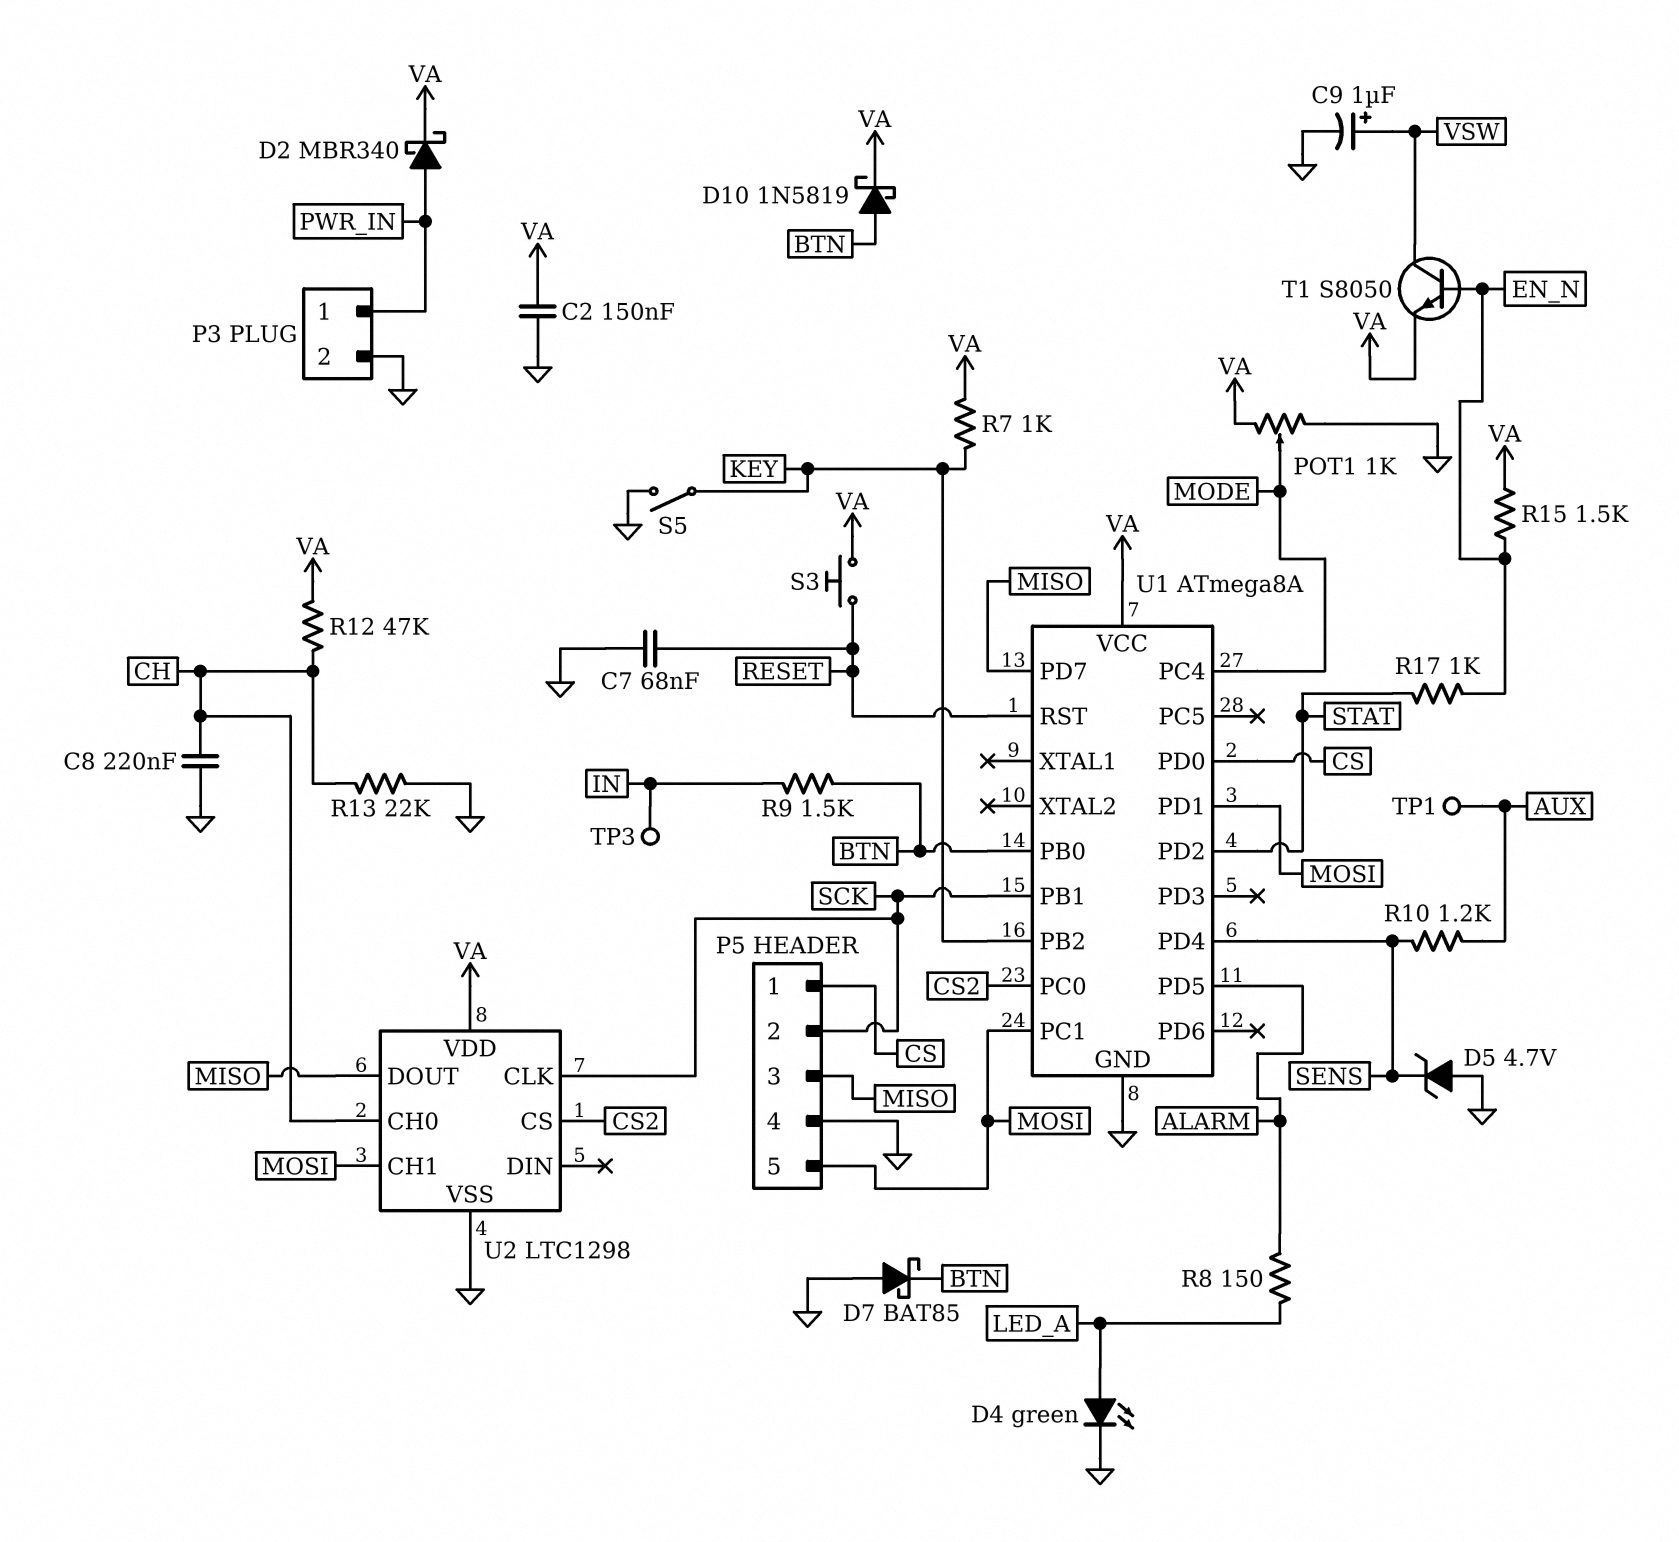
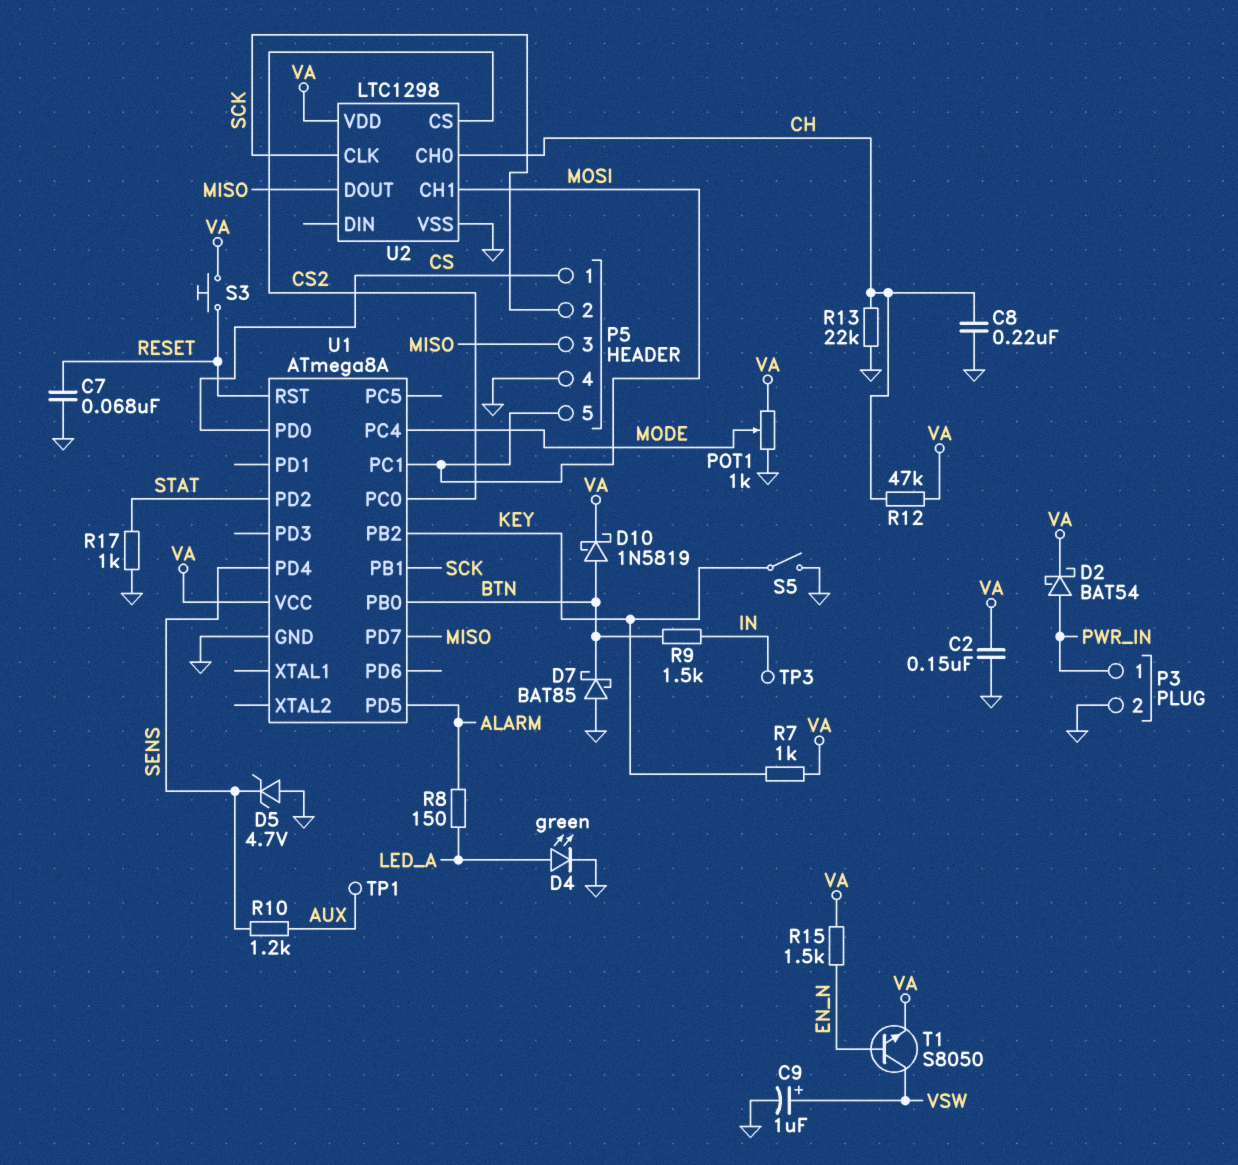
D2: schottky MBR340 (A PWR_IN, K VA) -> schottky BAT54 (A PWR_IN, K VA)
R17: 1k (EN_N, STAT) -> 1k (GND, STAT)
U1 pin PD1: MOSI -> none

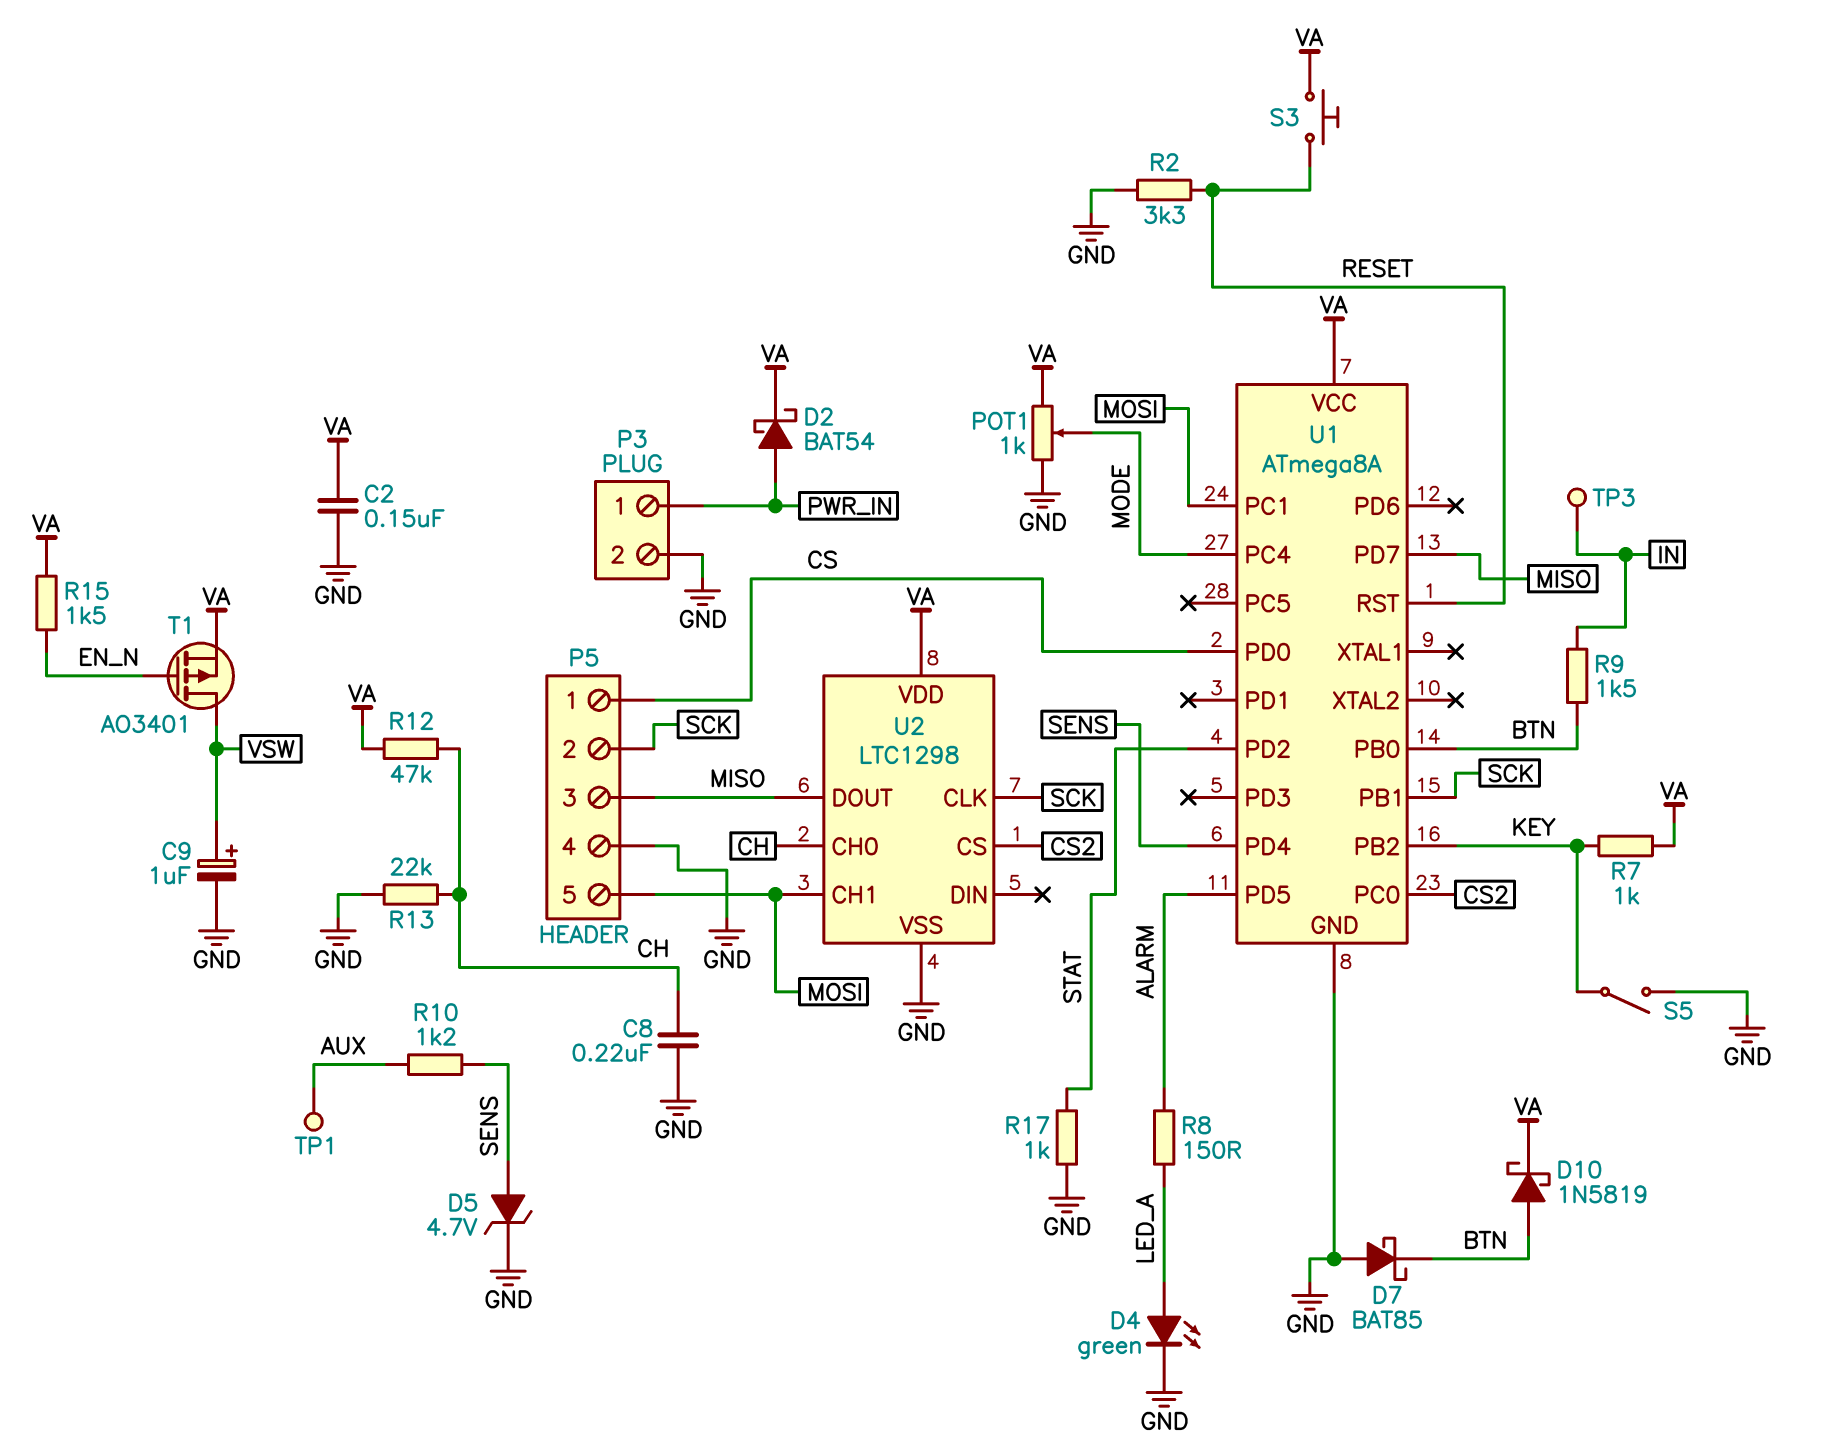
C7: 68nF (GND, RESET) -> none
D5: zener 4.7V (A GND, K SENS) -> zener 4.7V (A SENS, K GND)
R2: none -> 3.3k (GND, RESET)
T1: NPN S8050 (B EN_N, C VSW, E VA) -> PMOS AO3401 (G EN_N, D VSW, S VA)

